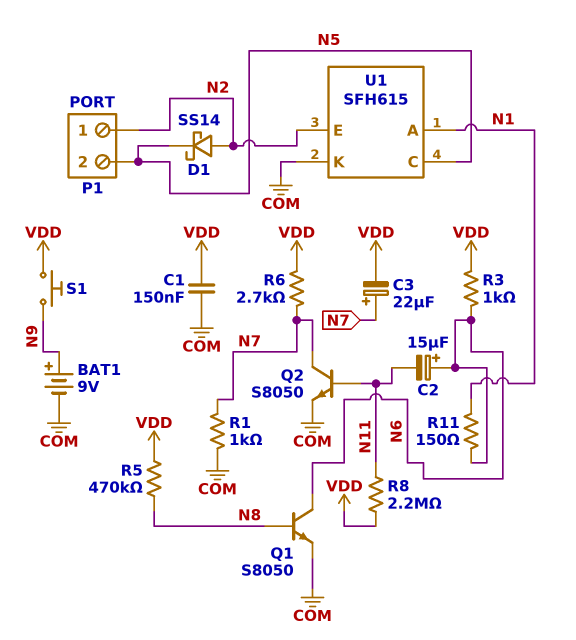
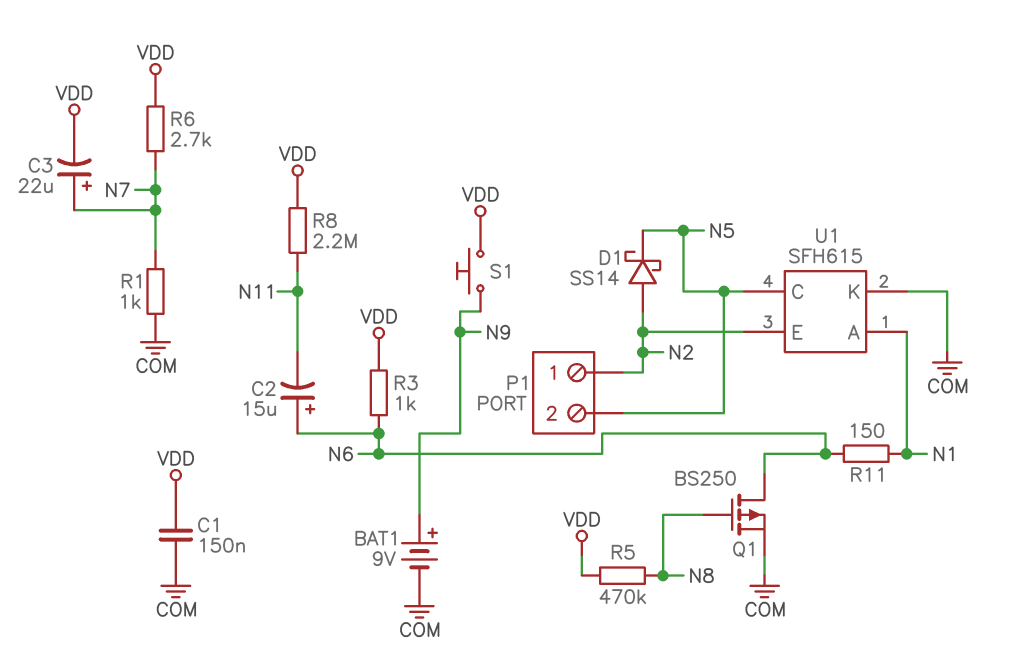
Q1: NPN S8050 (B N8, C N6, E COM) -> PMOS BS250 (G N8, D N6, S COM)
Q2: NPN S8050 (B N11, C N7, E COM) -> none

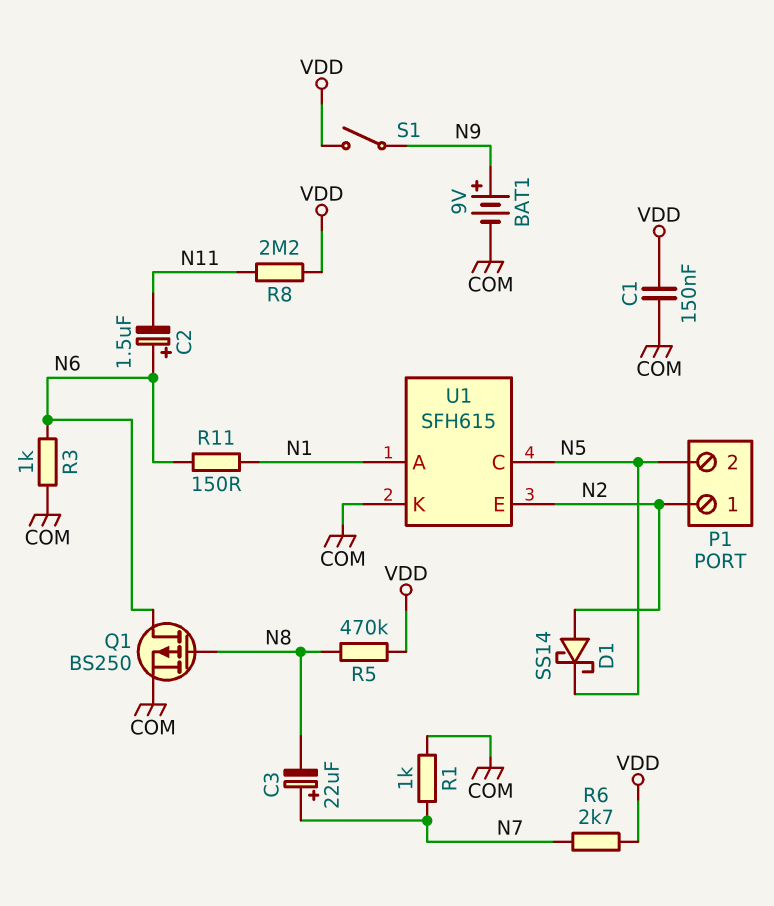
C2: 15uF (plus N6, minus N11) -> 1.5uF (plus N6, minus N11)
C3: 22uF (plus N7, minus VDD) -> 22uF (plus N7, minus N8)
R3: 1k (N6, VDD) -> 1k (COM, N6)
S1: button (N9, VDD) -> switch (N9, VDD)

